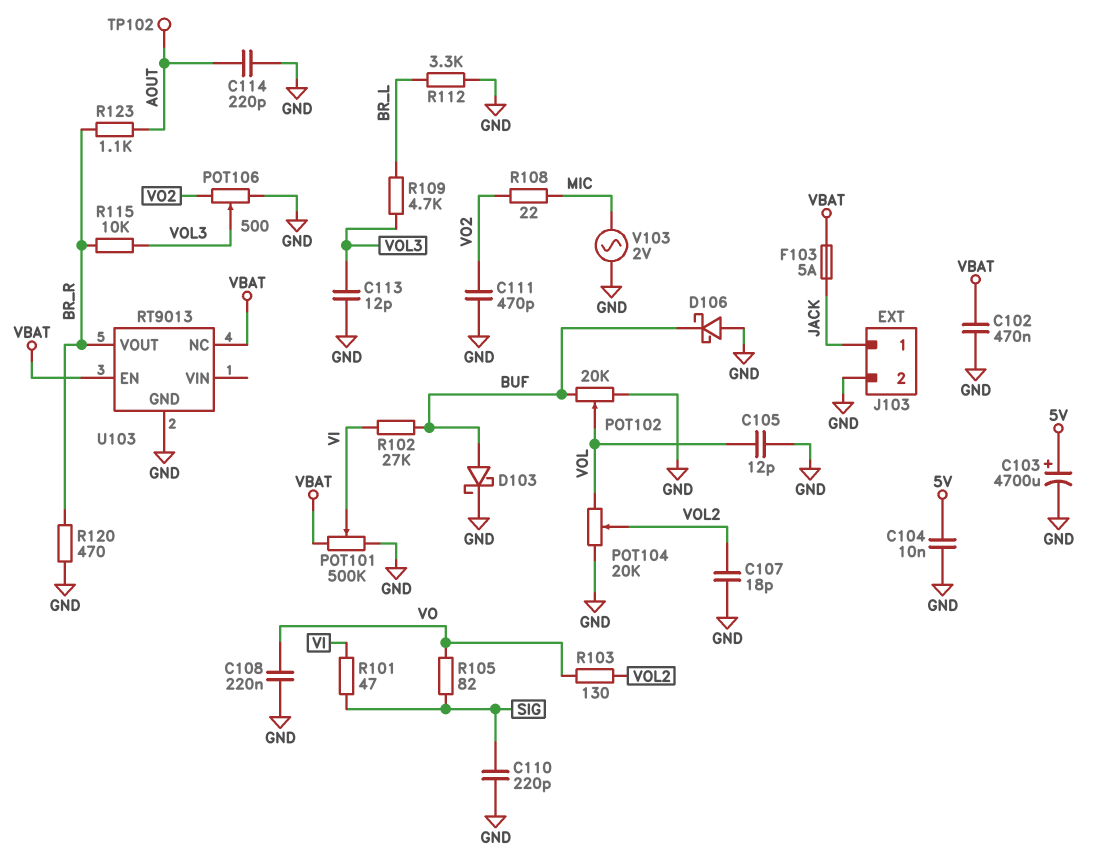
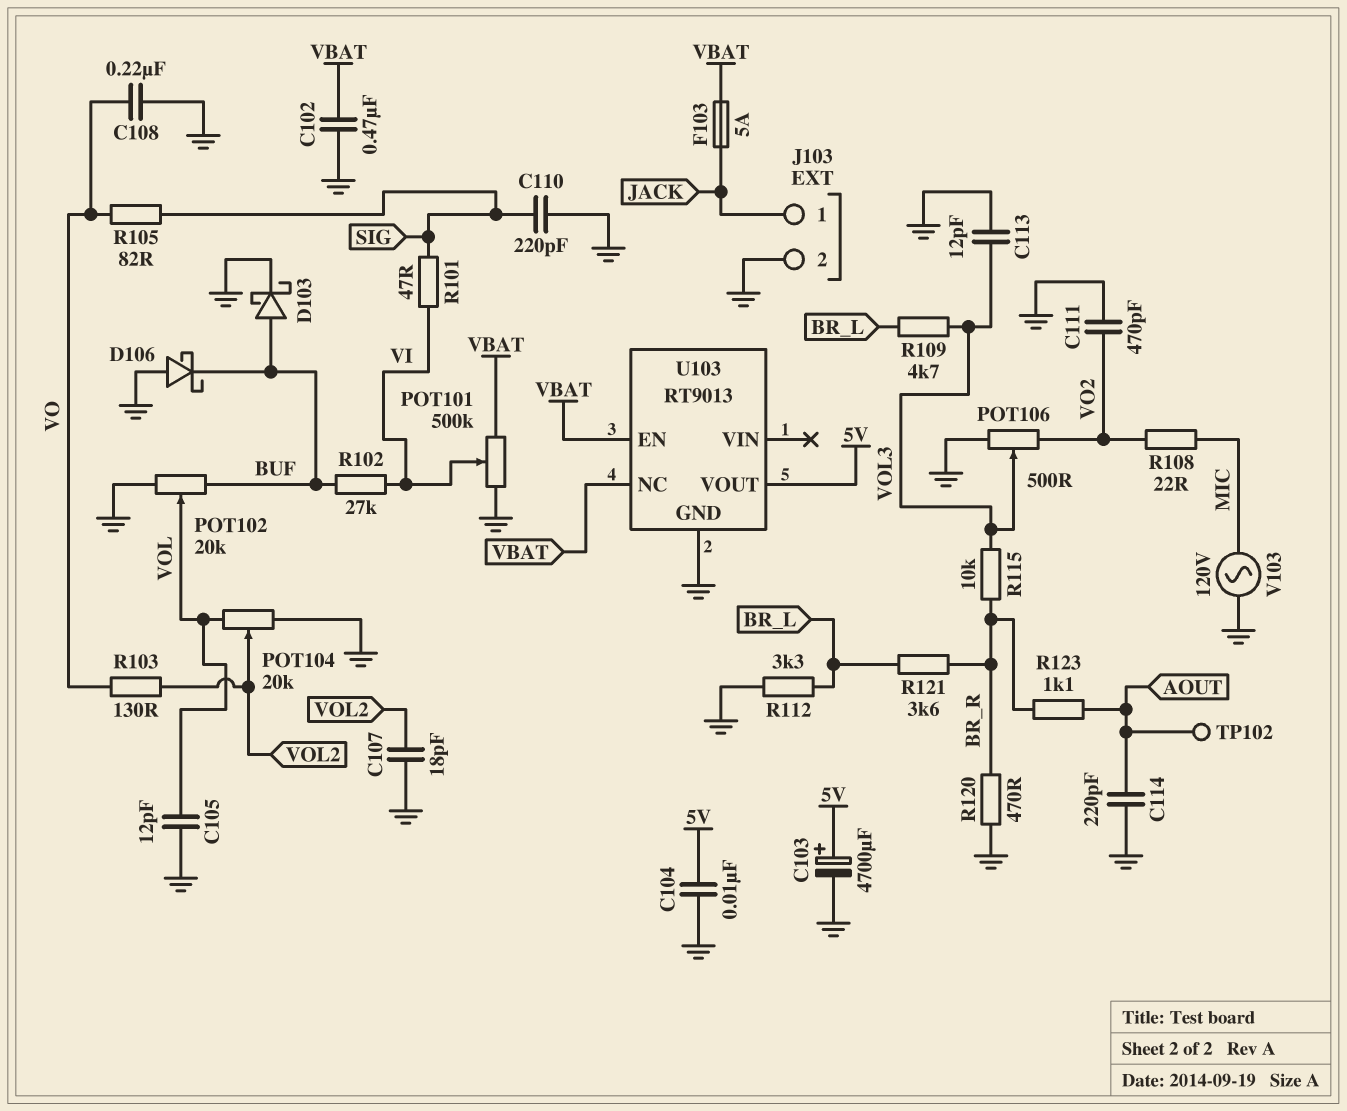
R121: none -> 3.6k (BR_L, BR_R)
U103 pin VOUT: BR_R -> 5V
V103: AC 2V (GND, MIC) -> AC 120V (GND, MIC)

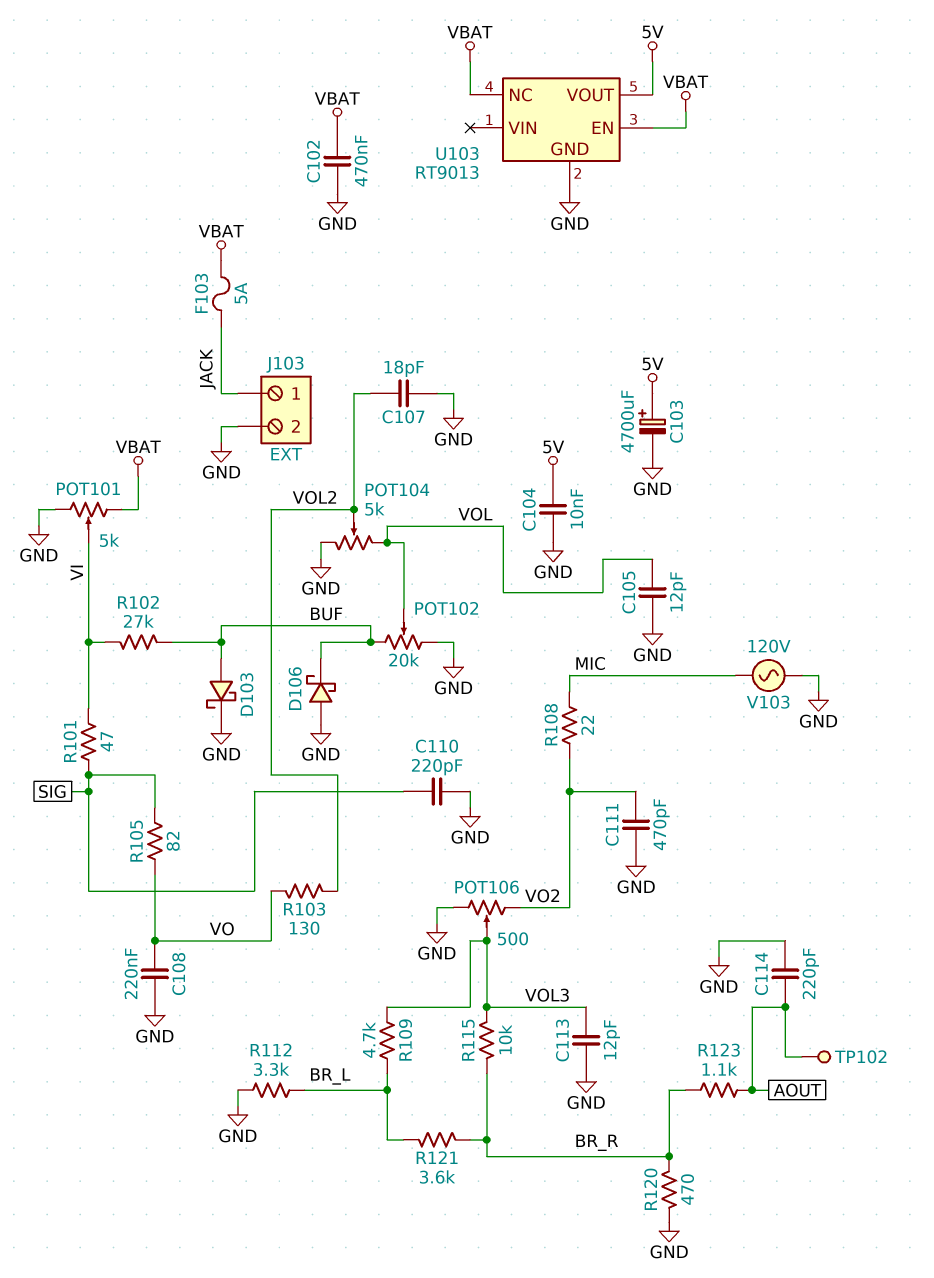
POT101: 500k (GND, VBAT, wiper VI) -> 5k (GND, VBAT, wiper VI)
POT104: 20k (GND, VOL, wiper VOL2) -> 5k (GND, VOL, wiper VOL2)

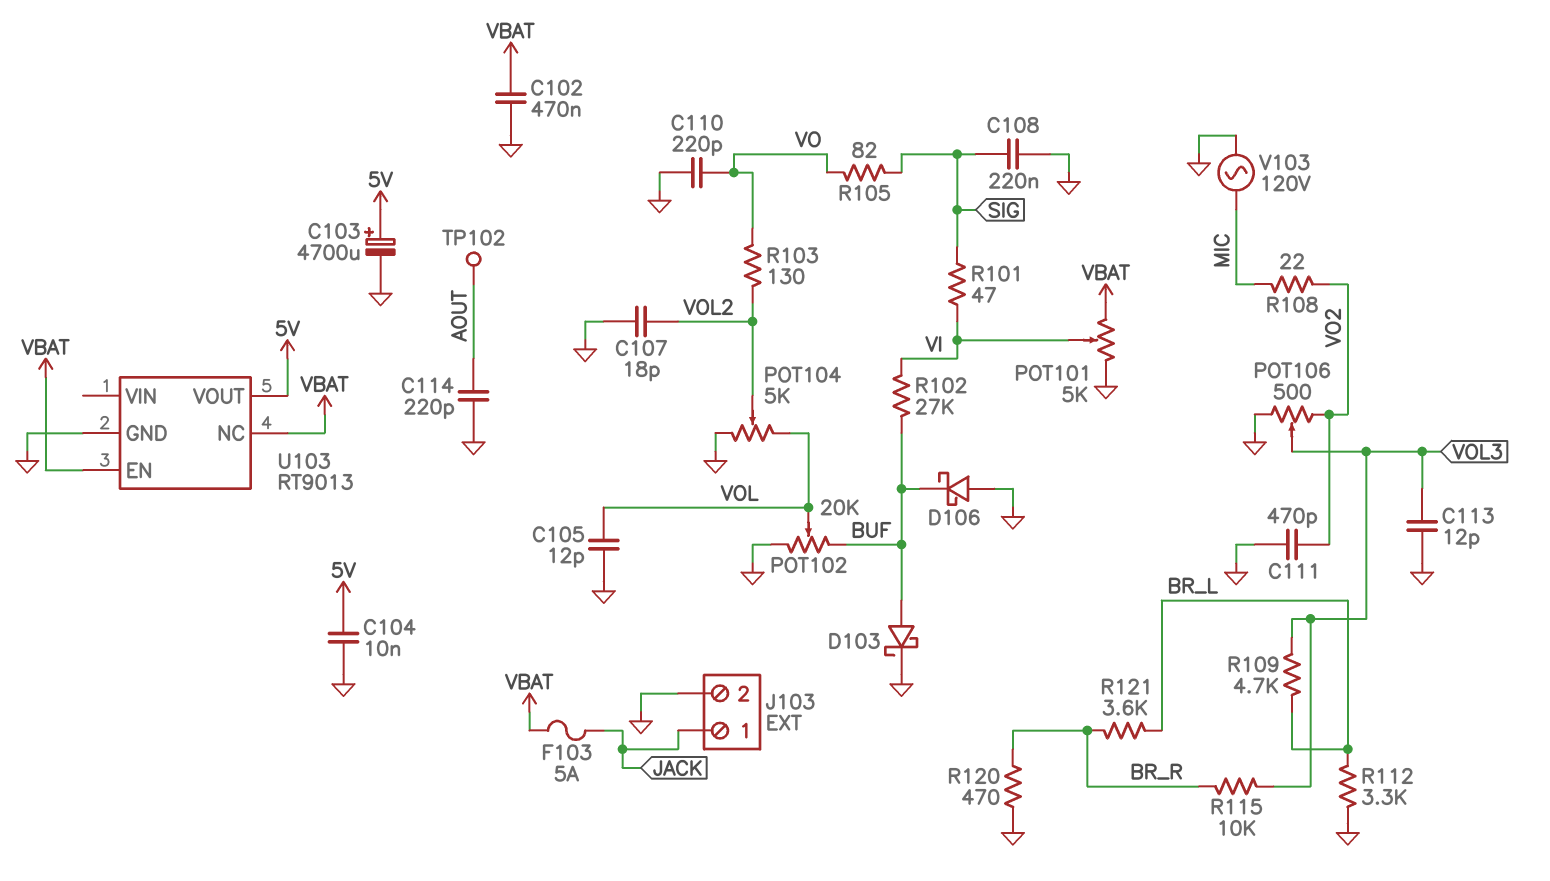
C108: 220nF (GND, VO) -> 220nF (GND, SIG)
C110: 220pF (GND, SIG) -> 220pF (GND, VO)
R123: 1.1k (AOUT, BR_R) -> none

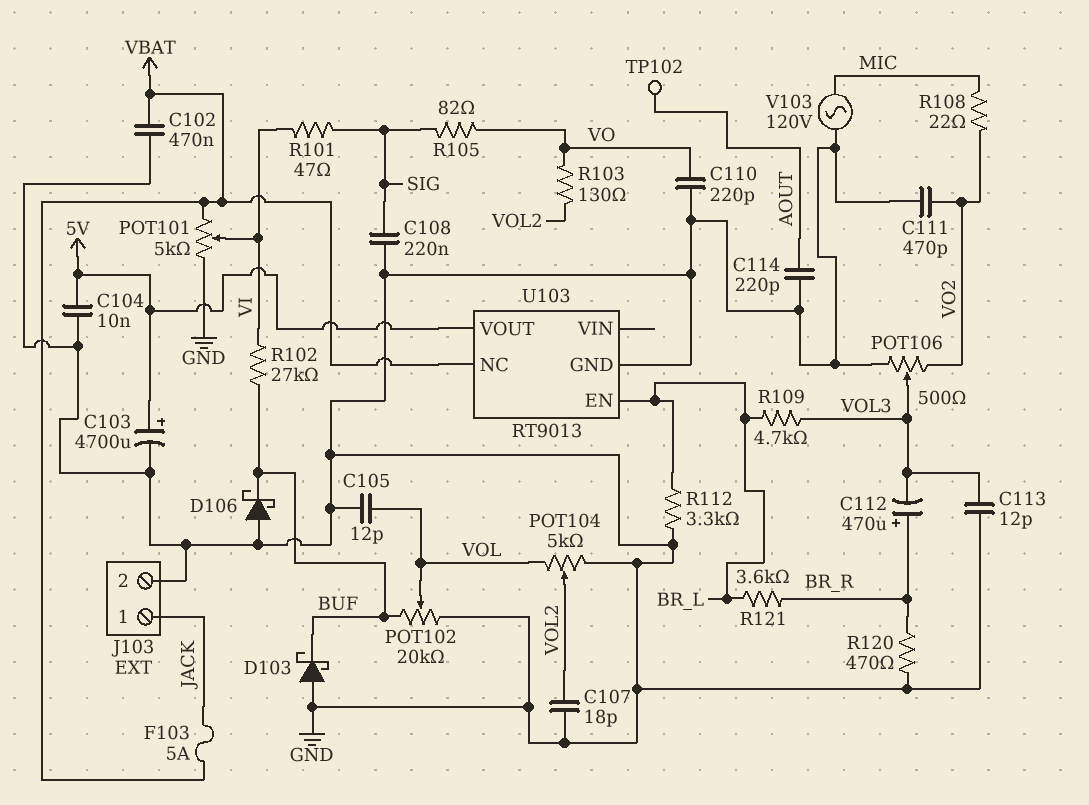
C112: none -> 470uF (plus BR_R, minus VOL3)
D103: schottky (A BUF, K GND) -> schottky (A GND, K BUF)
R115: 10k (BR_R, VOL3) -> none
U103 pin EN: VBAT -> BR_L

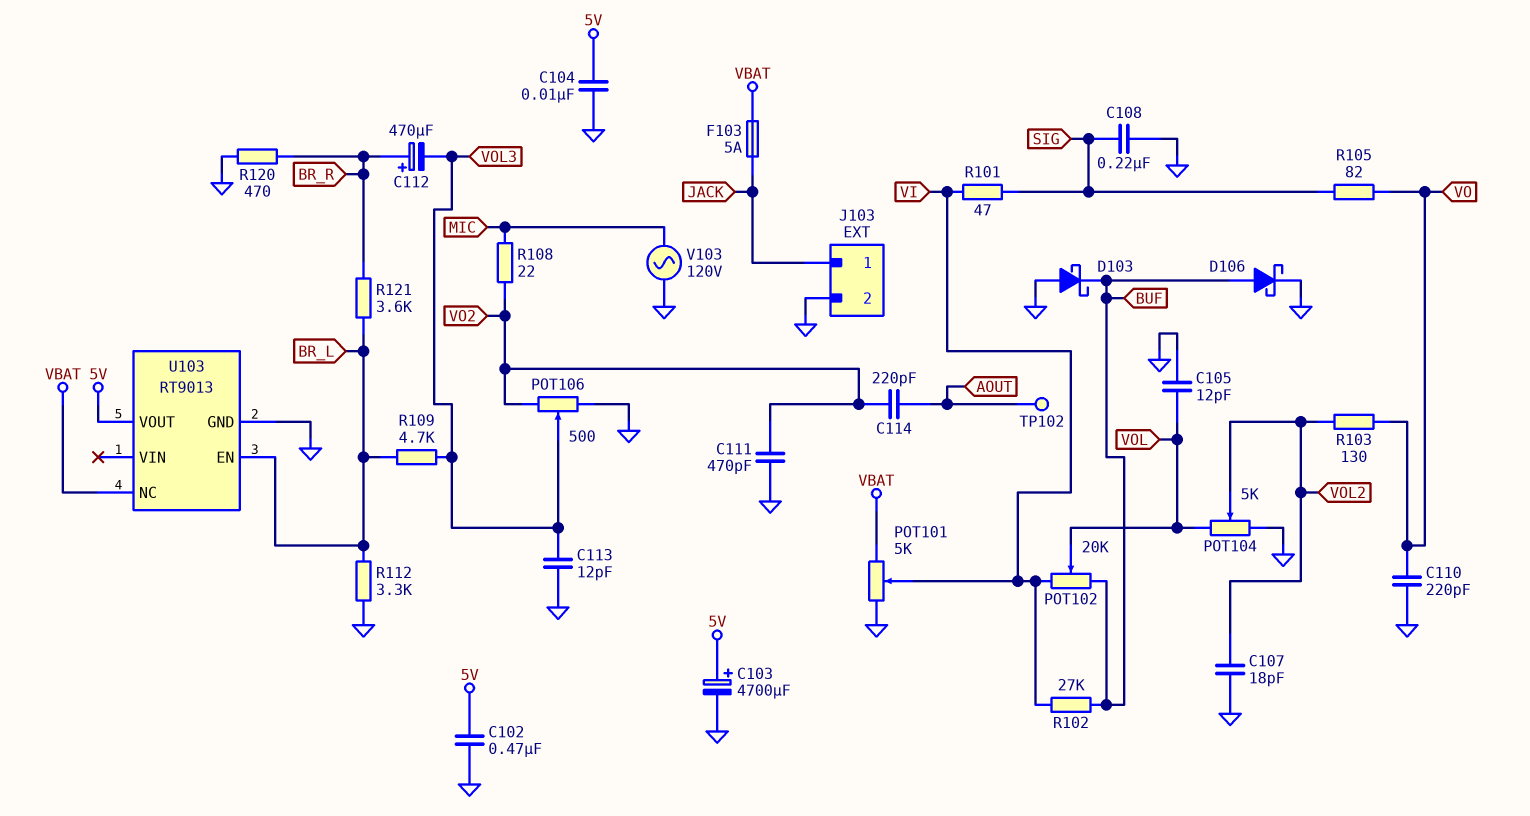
C102: 470nF (GND, VBAT) -> 470nF (5V, GND)
C114: 220pF (AOUT, GND) -> 220pF (AOUT, VO2)
D106: schottky (A GND, K BUF) -> schottky (A BUF, K GND)
POT102: 20k (BUF, GND, wiper VOL) -> 20k (BUF, VI, wiper VOL)

